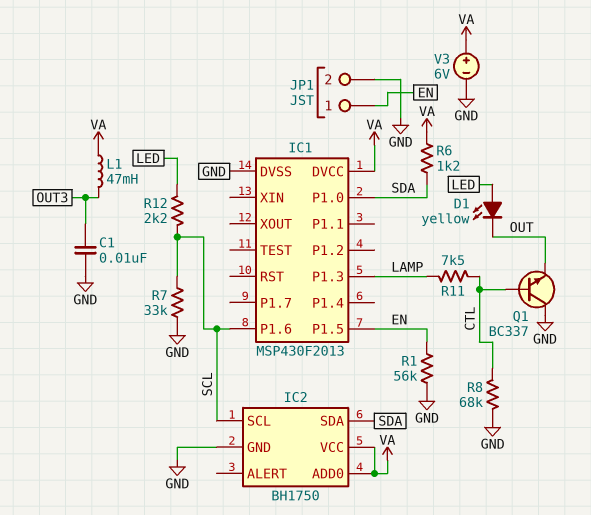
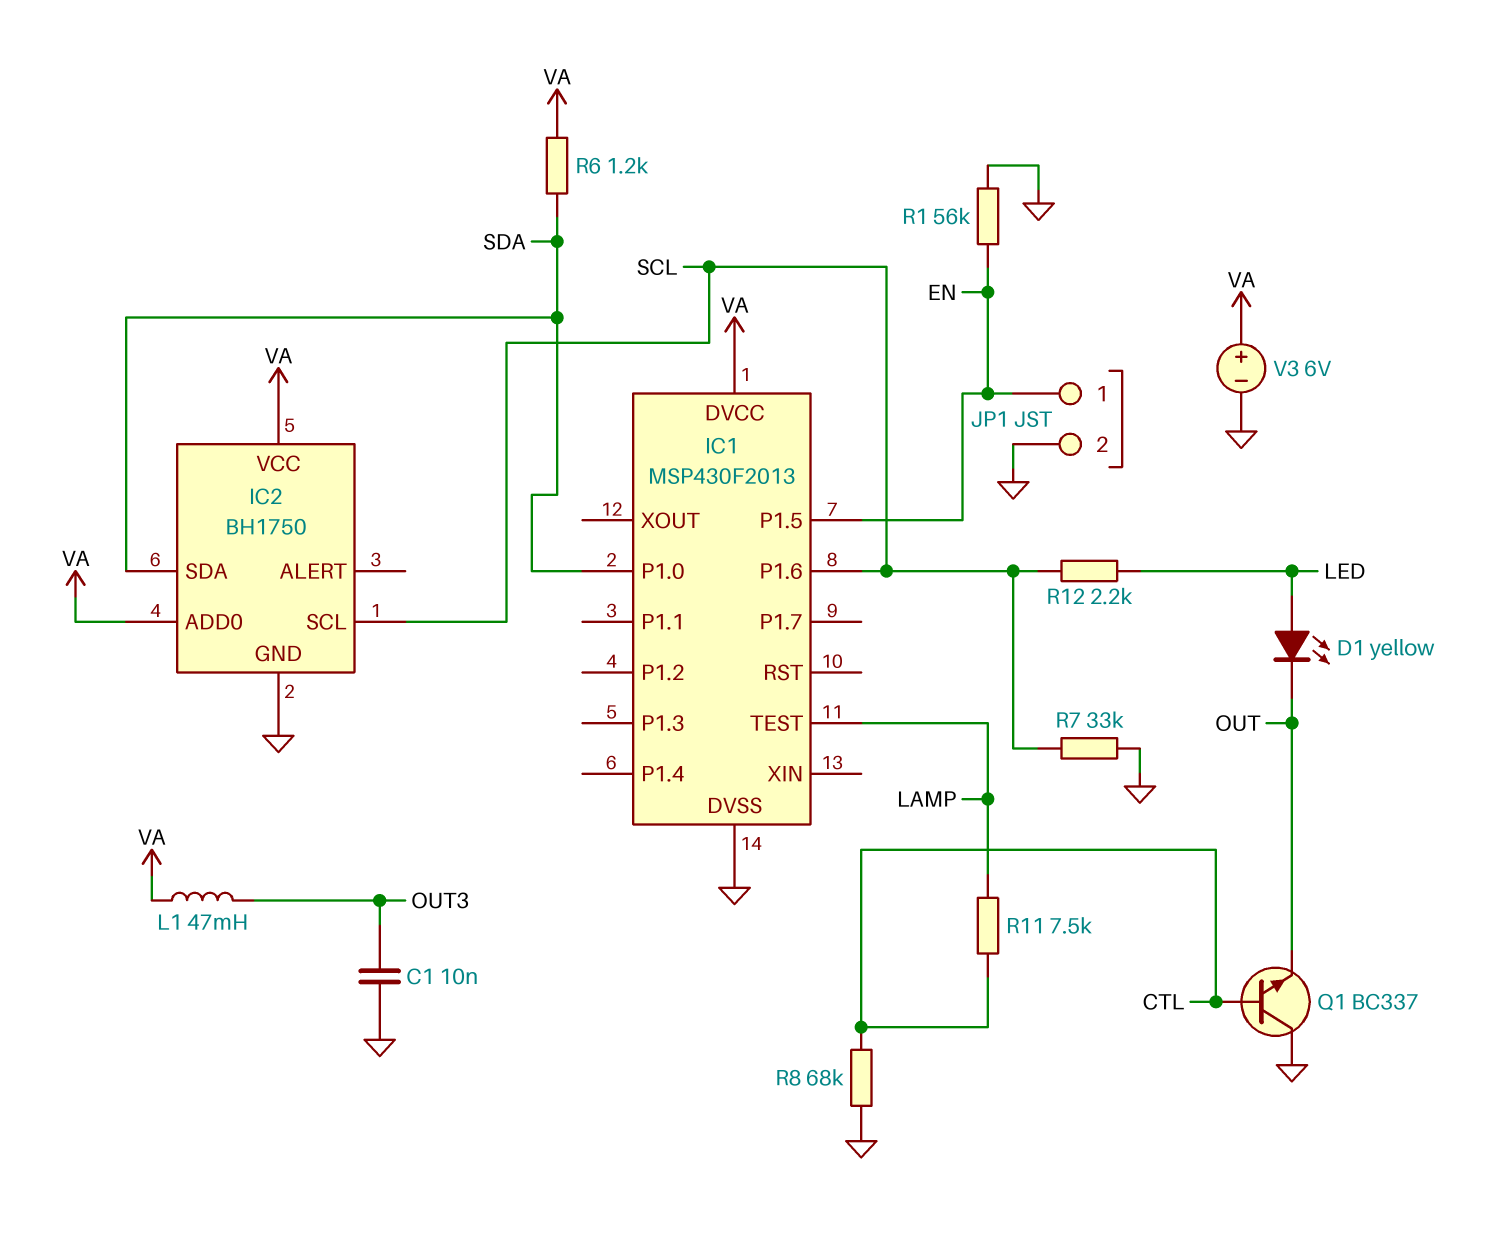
IC1 pin P1.3: LAMP -> none
IC1 pin TEST: none -> LAMP

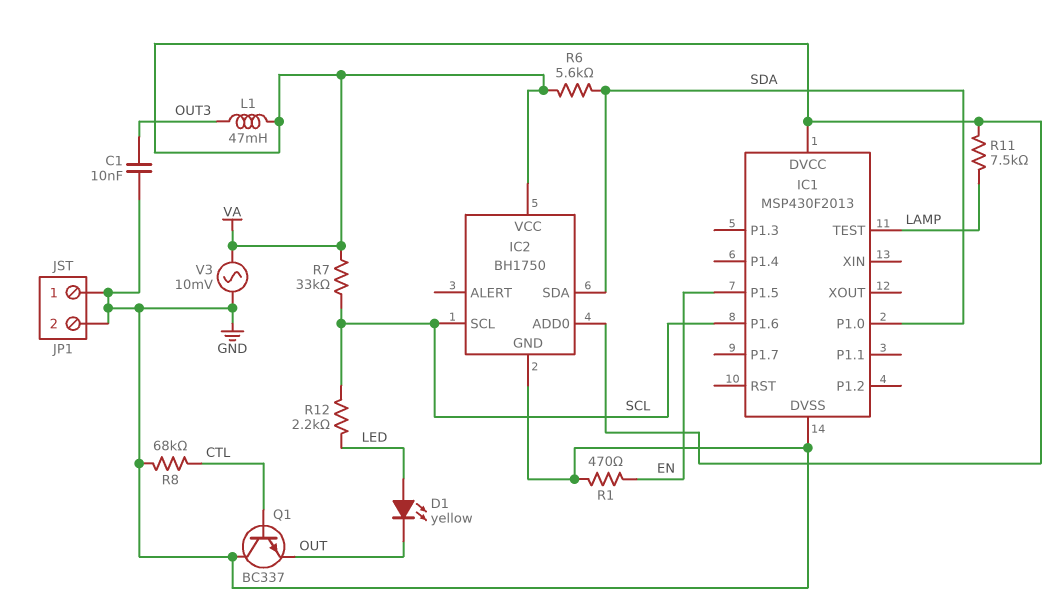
JP1 pin 1: EN -> GND
R1: 56k (EN, GND) -> 470 (EN, GND)
R6: 1.2k (SDA, VA) -> 5.6k (SDA, VA)
R7: 33k (GND, SCL) -> 33k (SCL, VA)
R11: 7.5k (CTL, LAMP) -> 7.5k (LAMP, VA)
V3: 6V (plus VA, minus GND) -> AC 10mV (GND, VA)

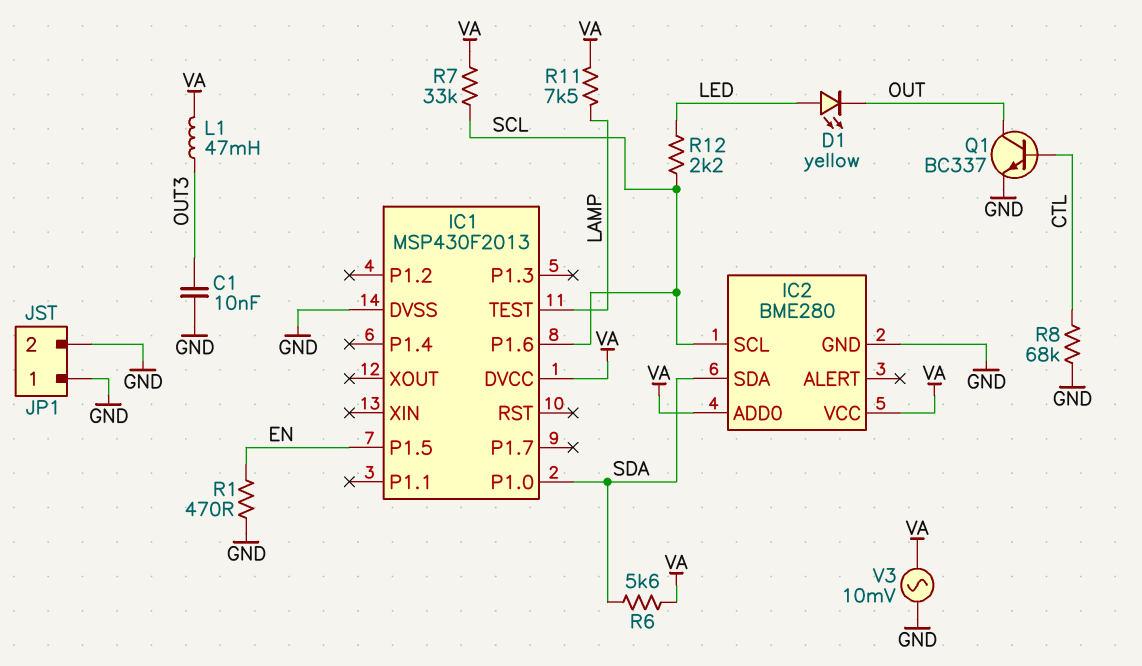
IC2: BH1750 -> BME280
Q1: NPN BC337 (B CTL, C GND, E OUT) -> NPN BC337 (B CTL, C OUT, E GND)

